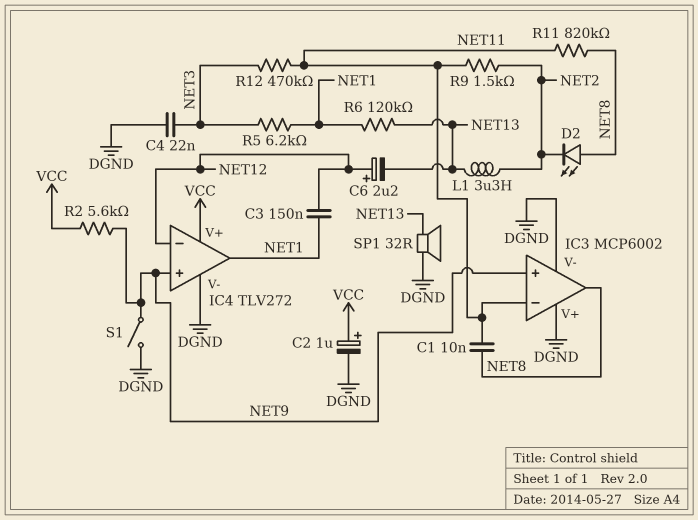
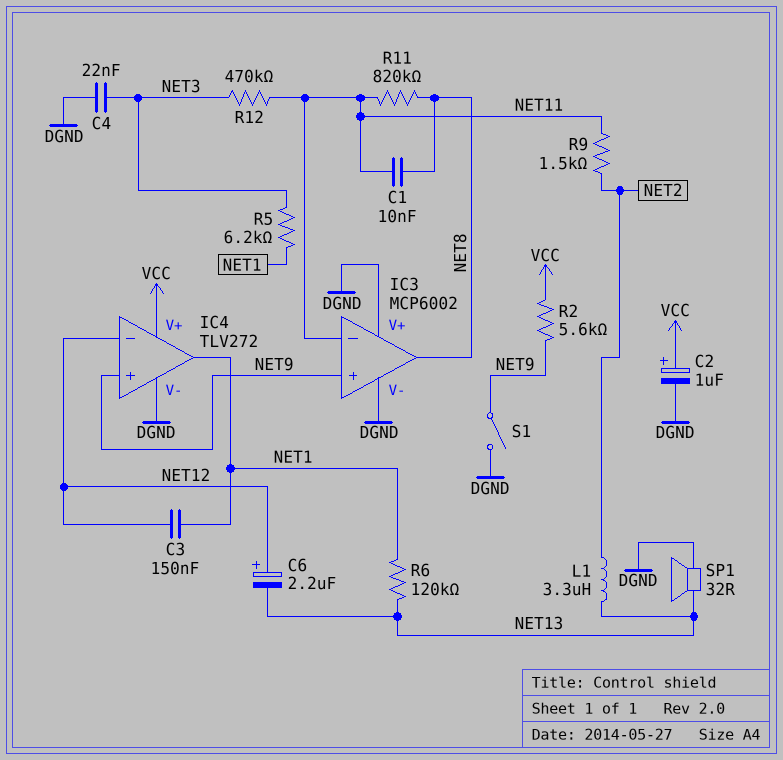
D2: LED (A NET8, K NET2) -> none

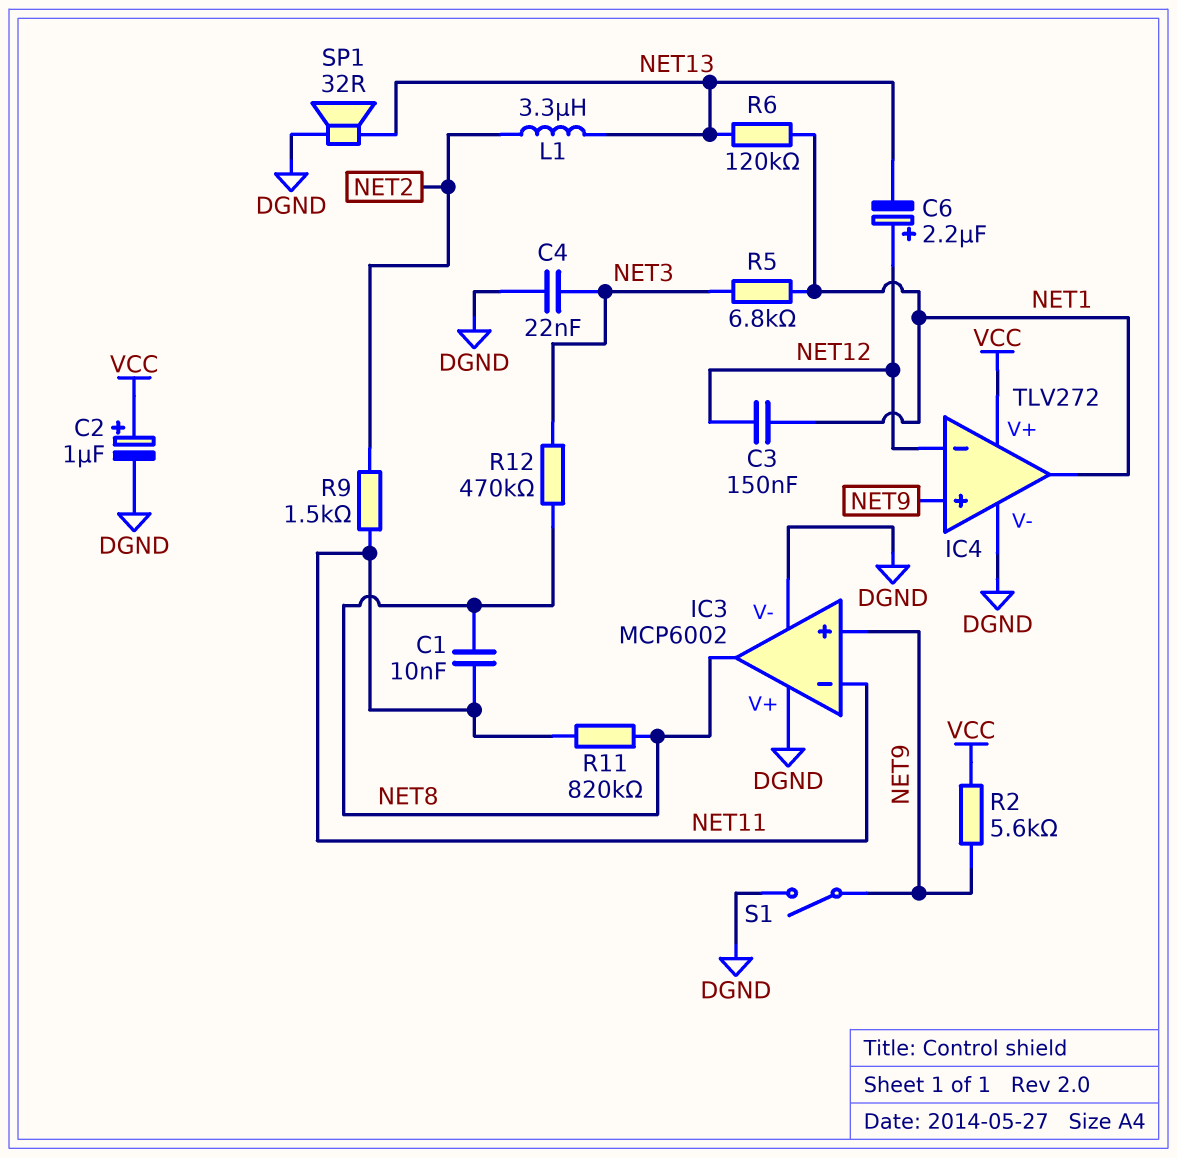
R5: 6.2k (NET1, NET3) -> 6.8k (NET1, NET3)
R12: 470k (NET3, NET11) -> 470k (NET3, NET8)

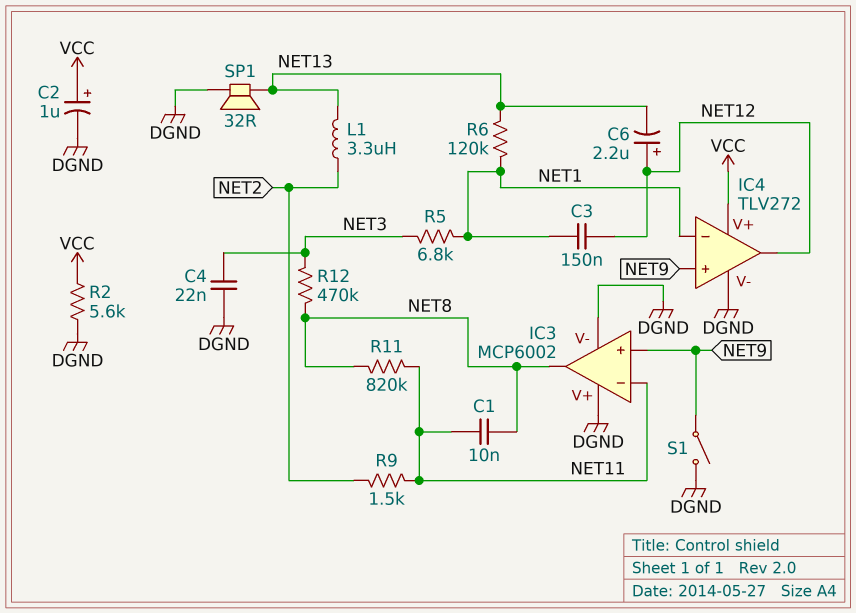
IC4 pin in-: NET12 -> NET1
IC4 pin out: NET1 -> NET12
R2: 5.6k (NET9, VCC) -> 5.6k (DGND, VCC)

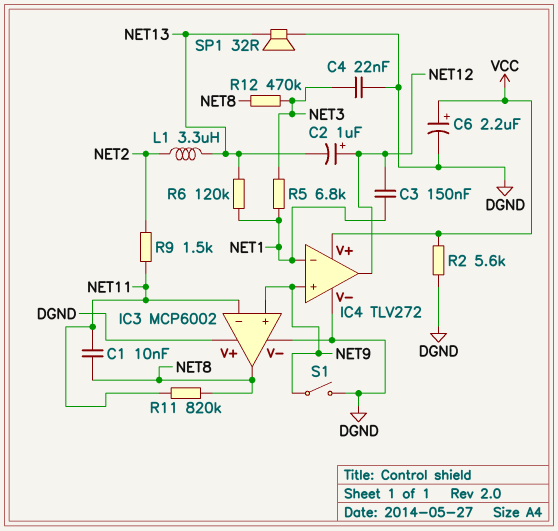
C2: 1uF (plus VCC, minus DGND) -> 1uF (plus NET12, minus NET13)
C6: 2.2uF (plus NET12, minus NET13) -> 2.2uF (plus VCC, minus DGND)

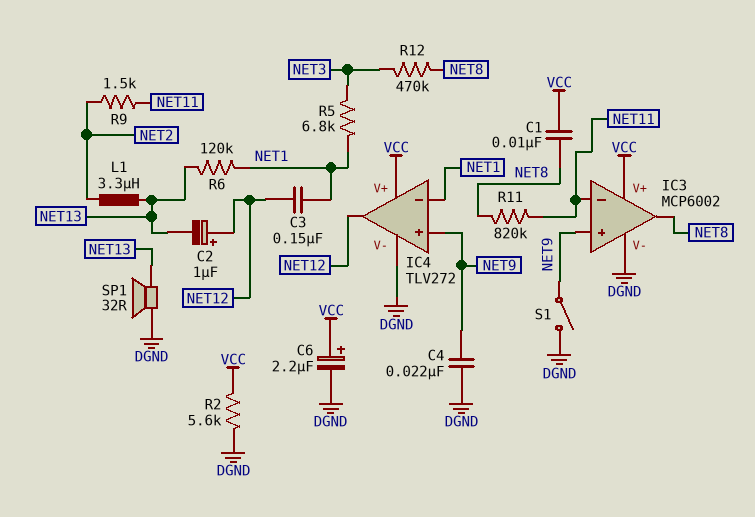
C1: 10nF (NET8, NET11) -> 10nF (NET8, VCC)
C4: 22nF (DGND, NET3) -> 22nF (DGND, NET9)
IC3 pin V+: DGND -> VCC

